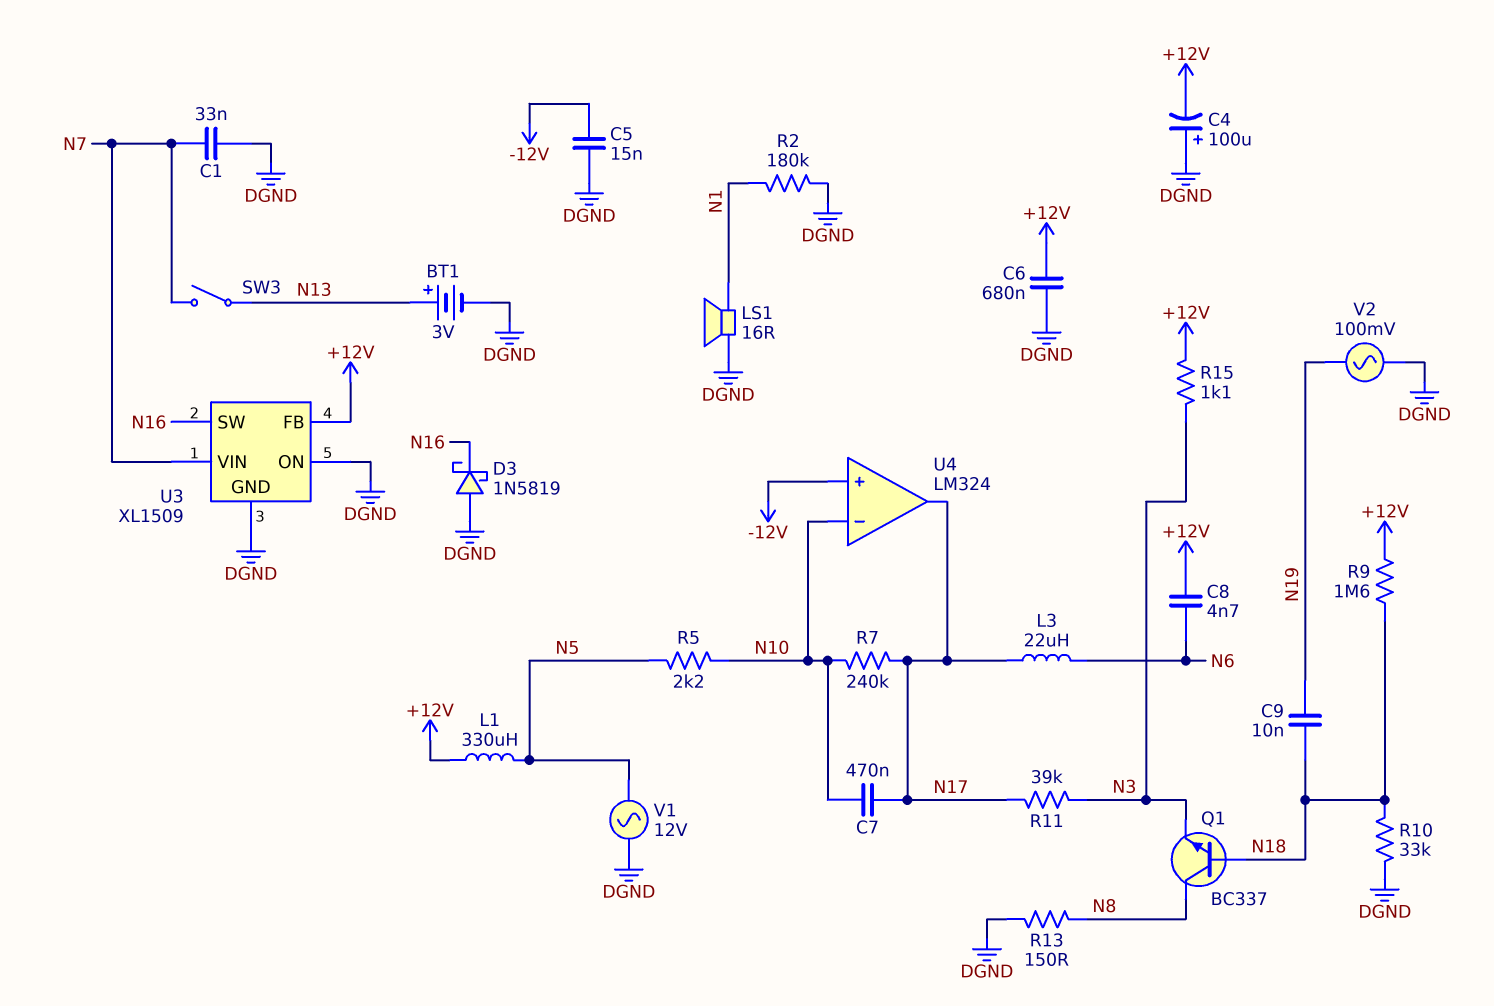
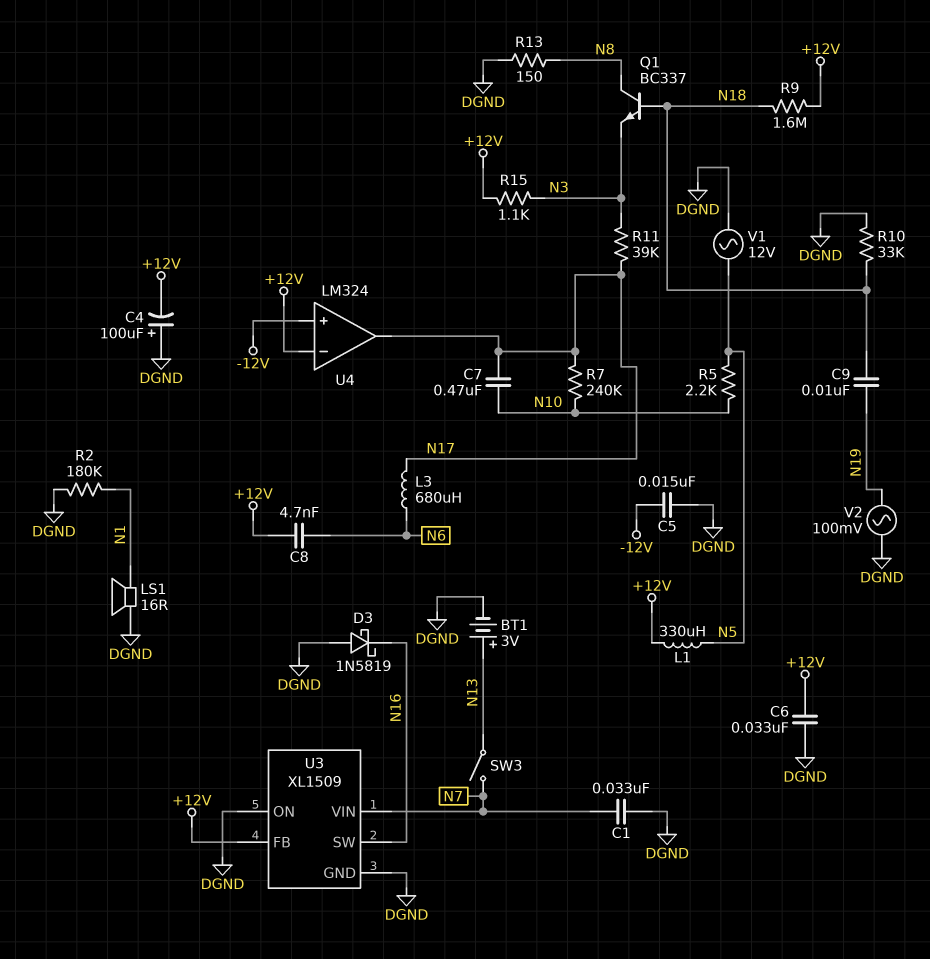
C6: 680nF (+12V, DGND) -> 33nF (+12V, DGND)
L3: 22uH (N6, N17) -> 680uH (N6, N17)
U4 pin in-: N10 -> +12V

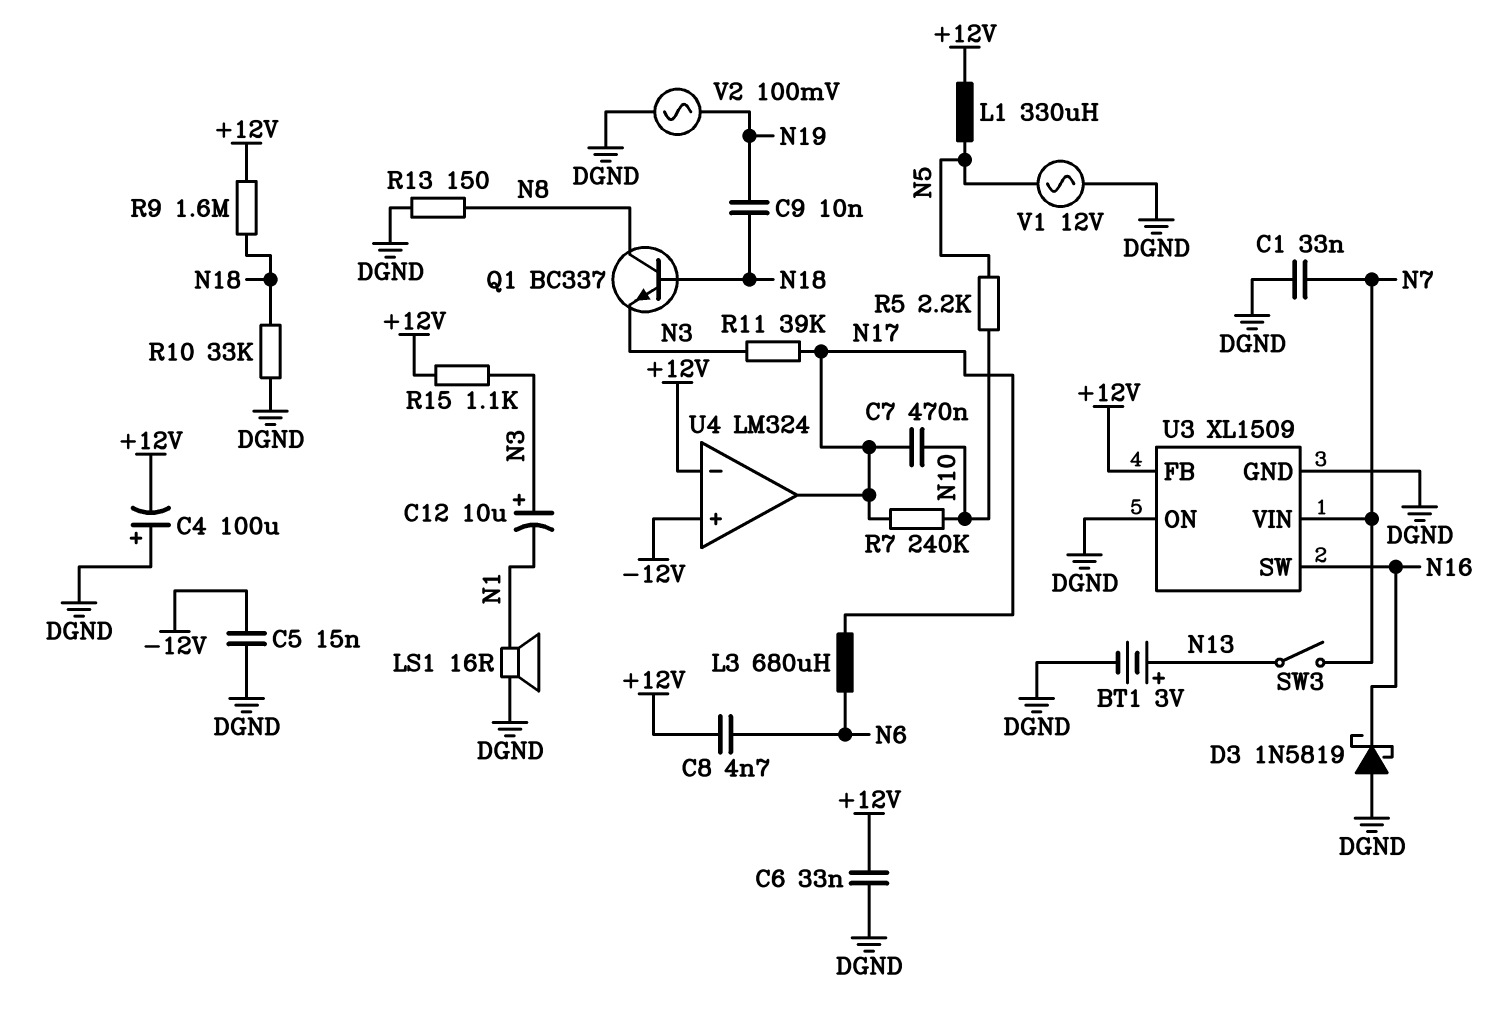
C12: none -> 10uF (plus N3, minus N1)
R2: 180k (DGND, N1) -> none

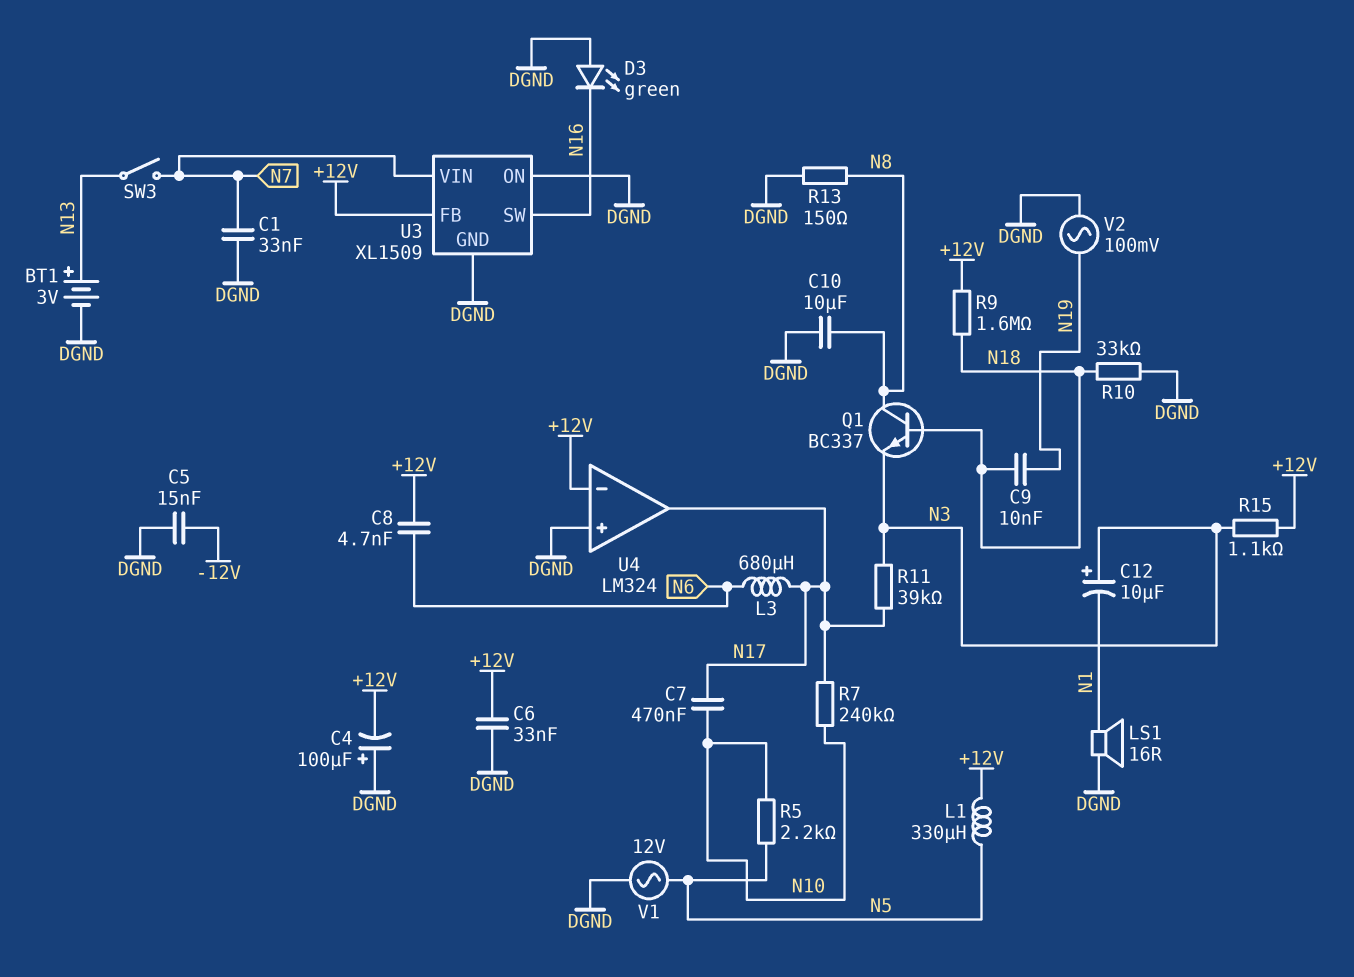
C10: none -> 10uF (DGND, N8)
D3: schottky 1N5819 (A DGND, K N16) -> LED green (A DGND, K N16)
U4 pin in+: -12V -> DGND

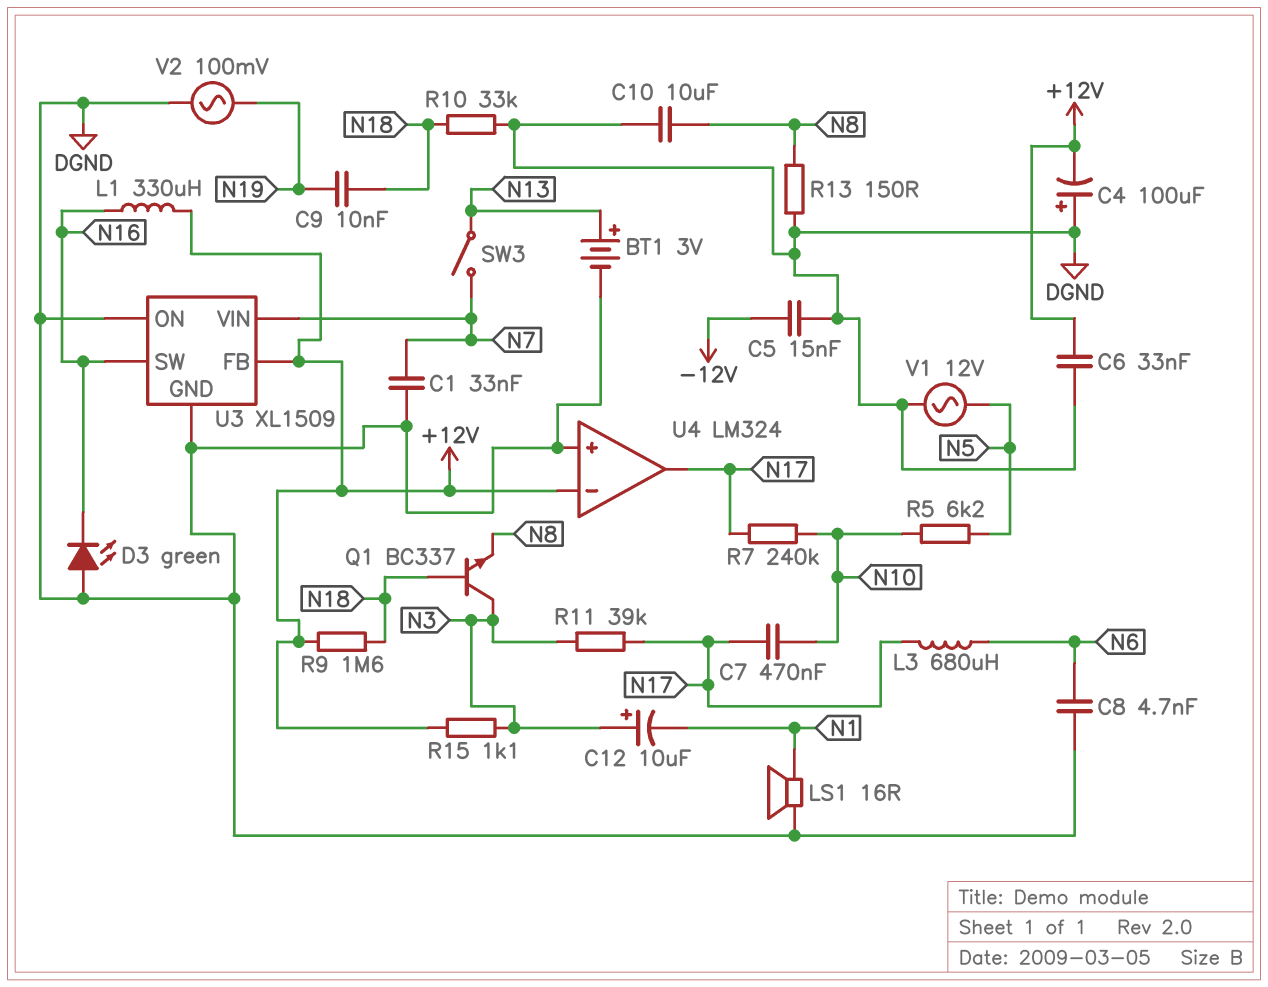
C8: 4.7nF (+12V, N6) -> 4.7nF (DGND, N6)
L1: 330uH (+12V, N5) -> 330uH (+12V, N16)
Q1: NPN BC337 (B N18, C N8, E N3) -> NPN BC337 (B N18, C N3, E N8)
R5: 2.2k (N5, N10) -> 6.2k (N5, N10)

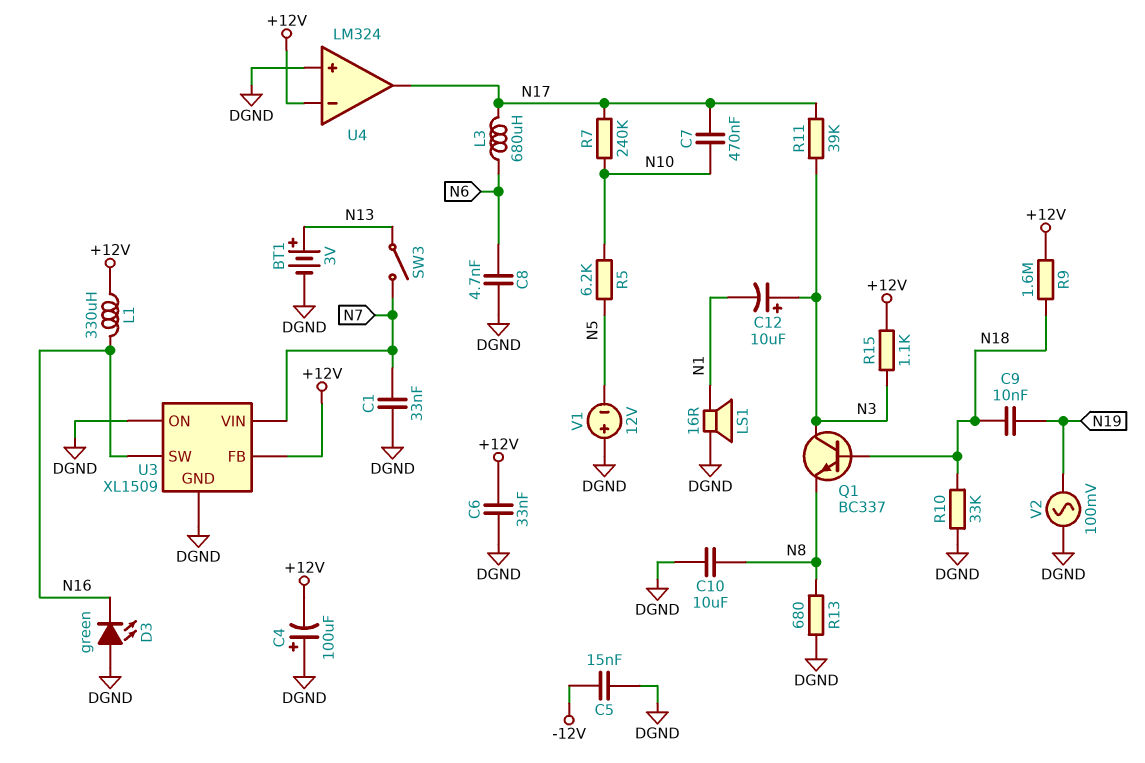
R13: 150 (DGND, N8) -> 680 (DGND, N8)
V1: AC 12V (DGND, N5) -> 12V (plus DGND, minus N5)

